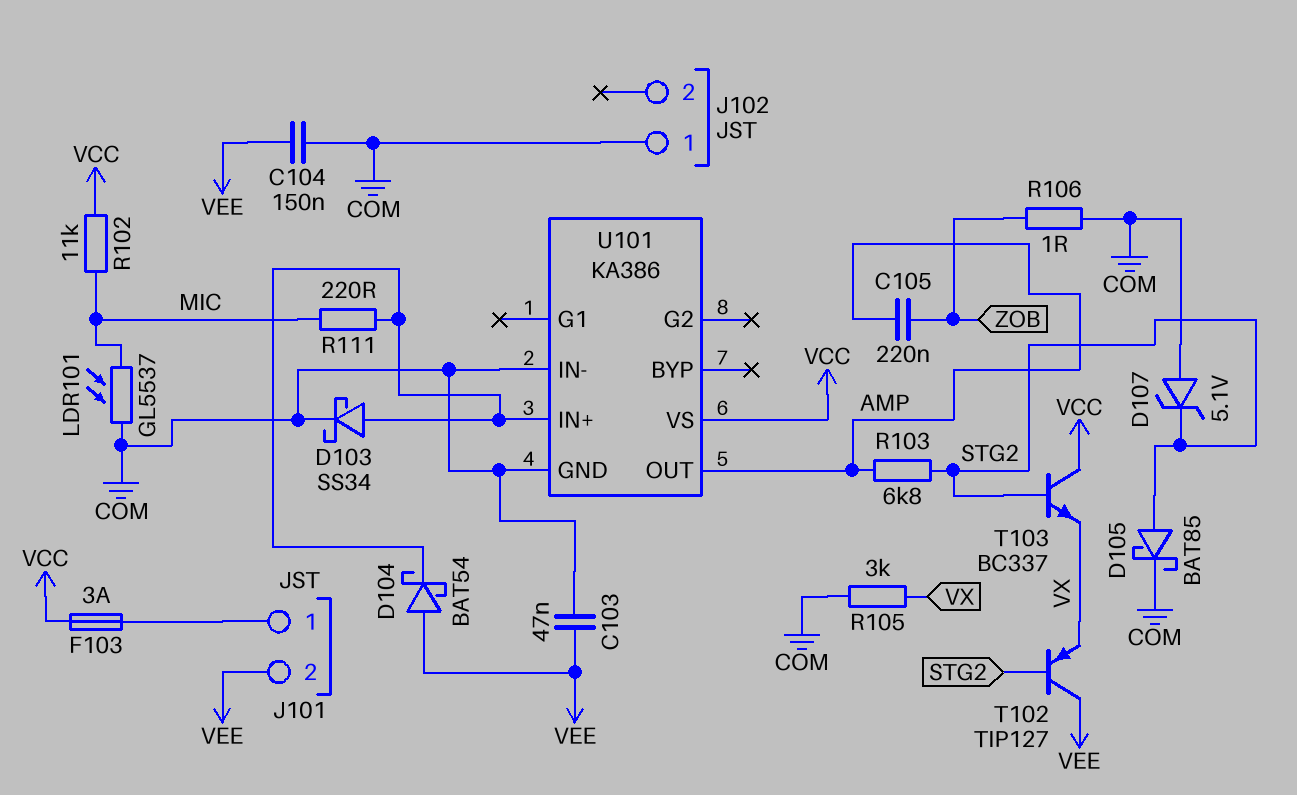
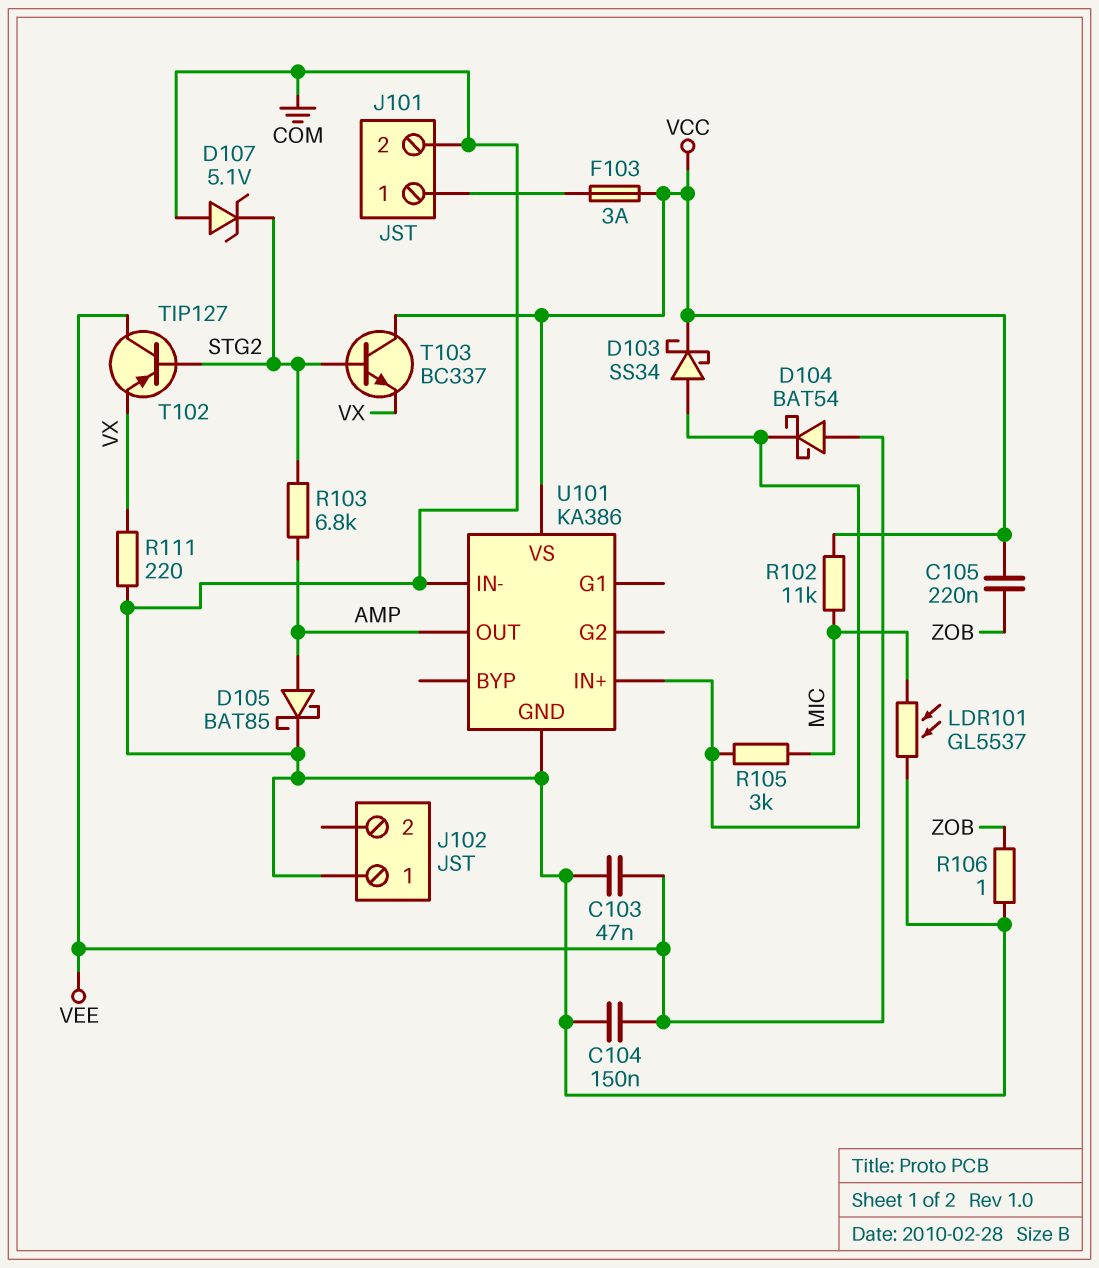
C105: 220nF (AMP, ZOB) -> 220nF (VCC, ZOB)
D103: schottky SS34 (A U101/IN+, K COM) -> schottky SS34 (A U101/IN+, K VCC)
D105: schottky BAT85 (A STG2, K COM) -> schottky BAT85 (A AMP, K COM)
J101 pin 2: VEE -> COM
R105: 3k (COM, VX) -> 3k (MIC, U101/IN+)
R111: 220 (MIC, U101/IN+) -> 220 (COM, VX)

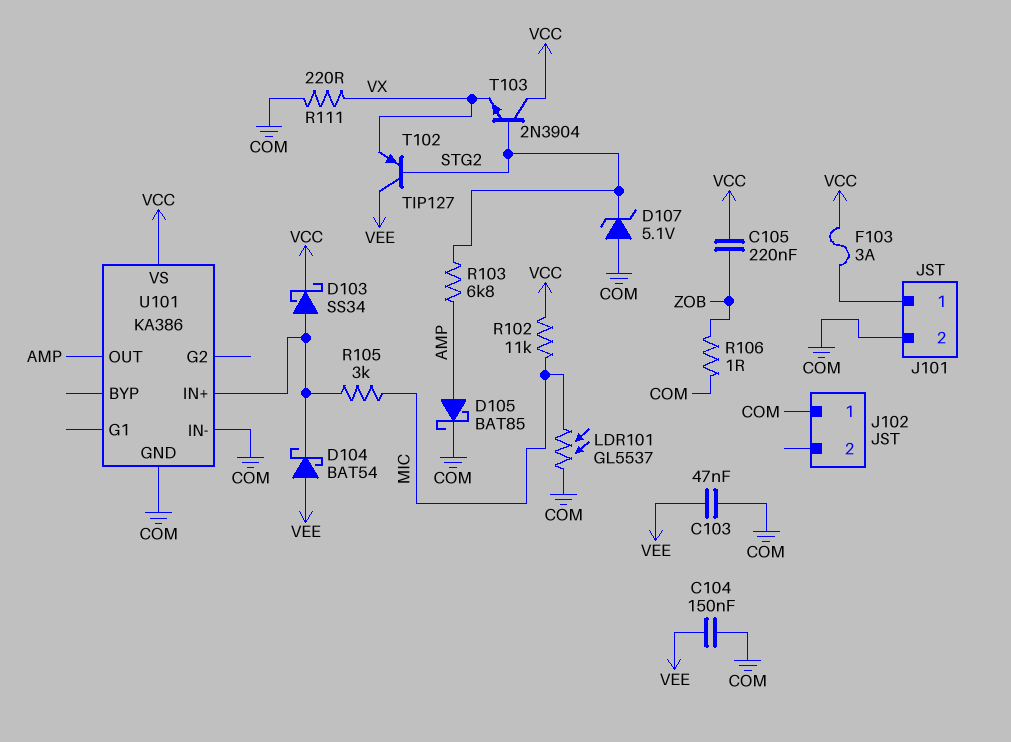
T103: NPN BC337 (B STG2, C VCC, E VX) -> NPN 2N3904 (B STG2, C VCC, E VX)

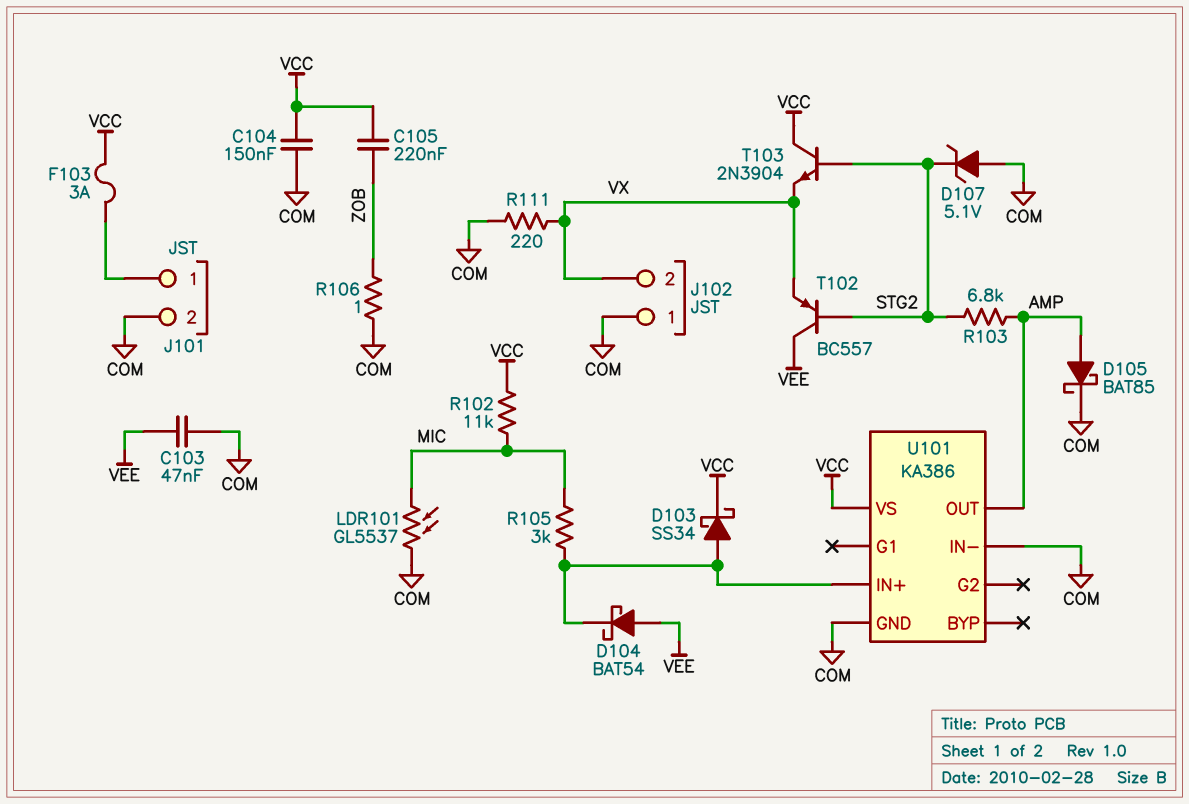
C104: 150nF (COM, VEE) -> 150nF (COM, VCC)
J102 pin 2: none -> VX
T102: PNP TIP127 (B STG2, C VEE, E VX) -> PNP BC557 (B STG2, C VEE, E VX)

